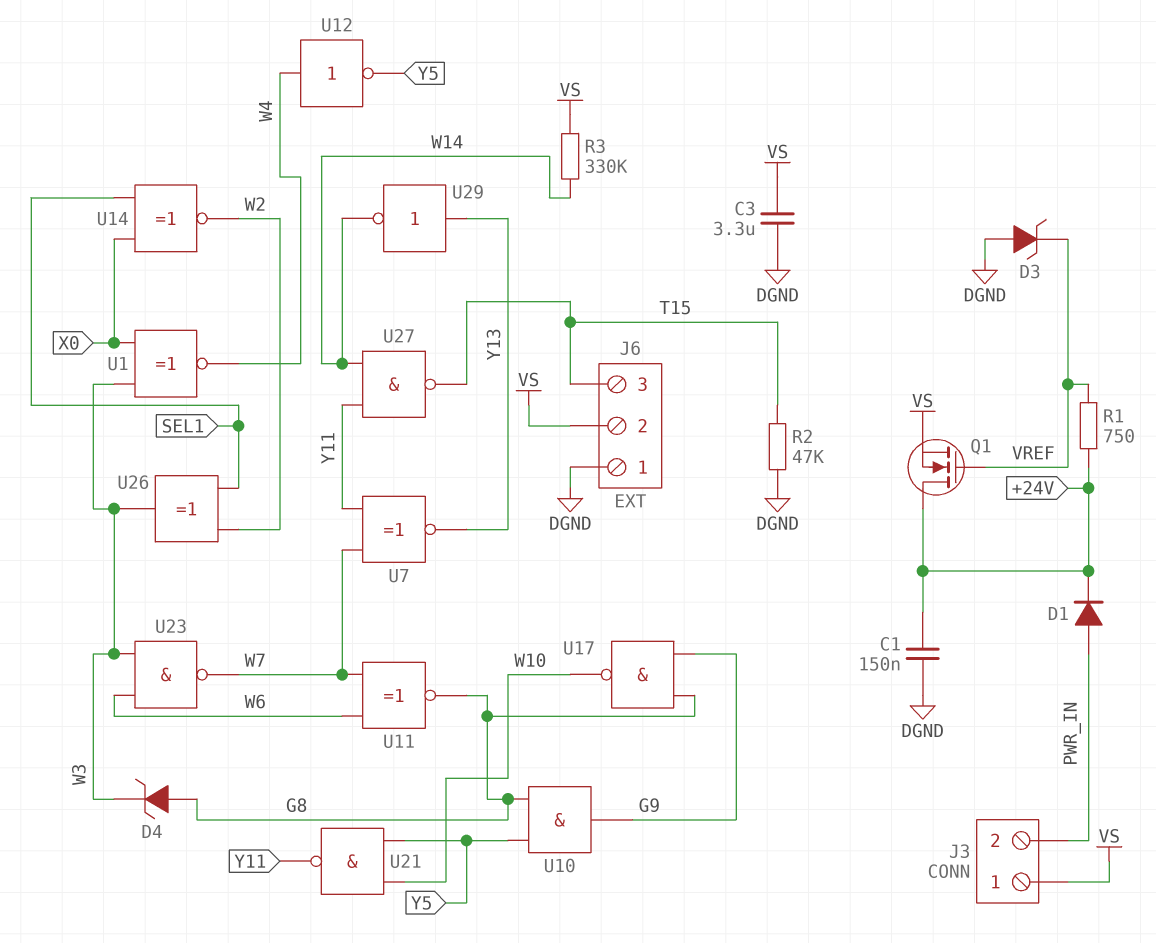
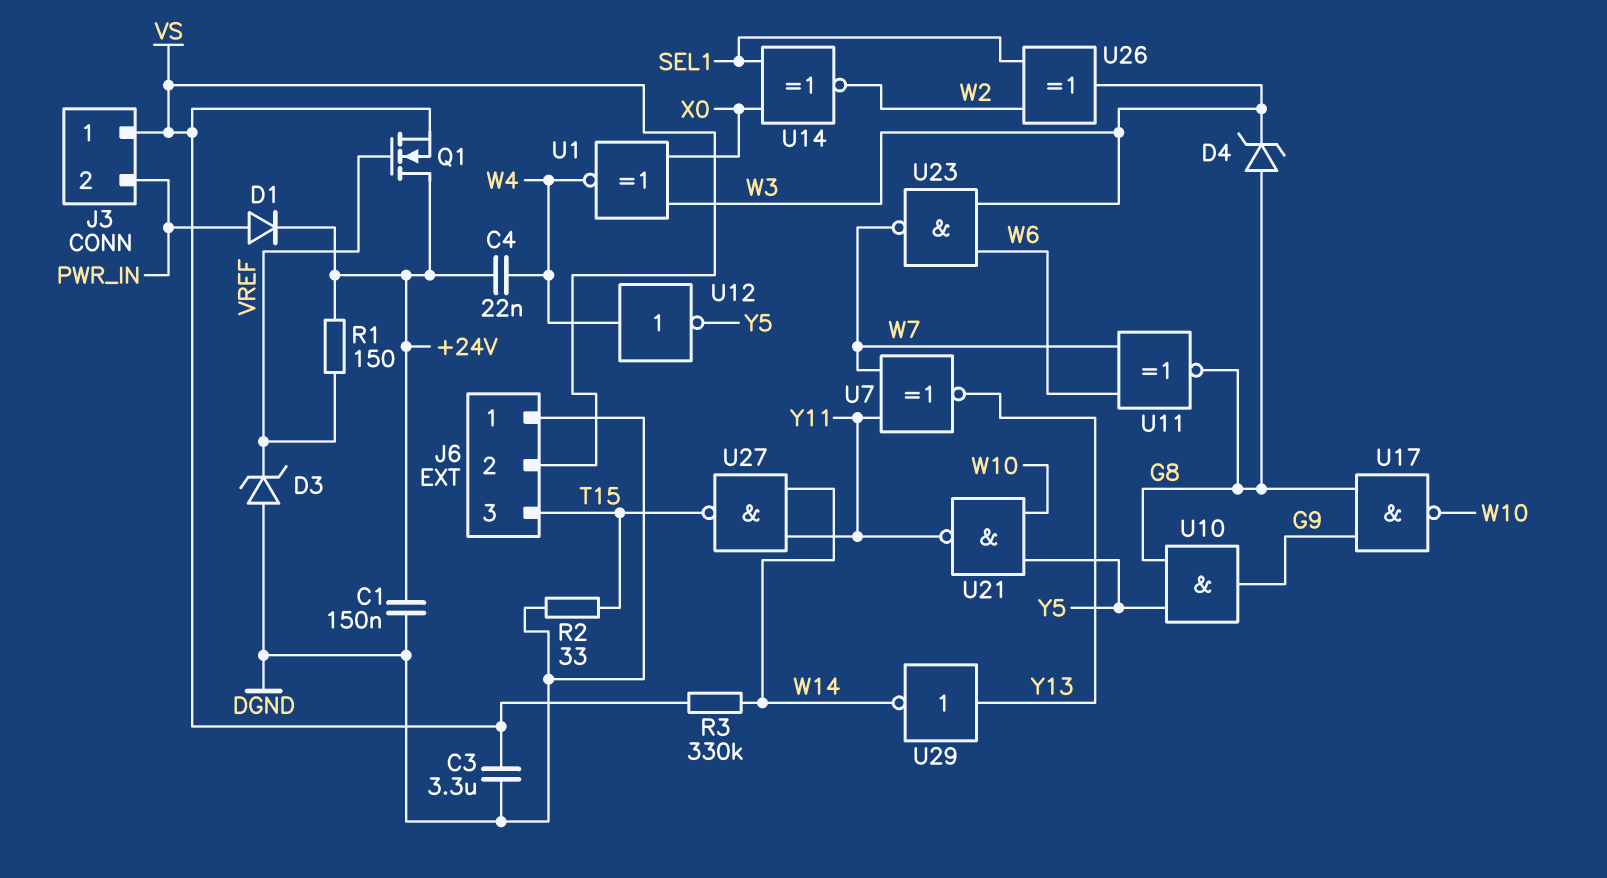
C4: none -> 22nF (+24V, W4)
R1: 750 (+24V, VREF) -> 150 (+24V, VREF)
R2: 47k (DGND, T15) -> 33 (DGND, T15)

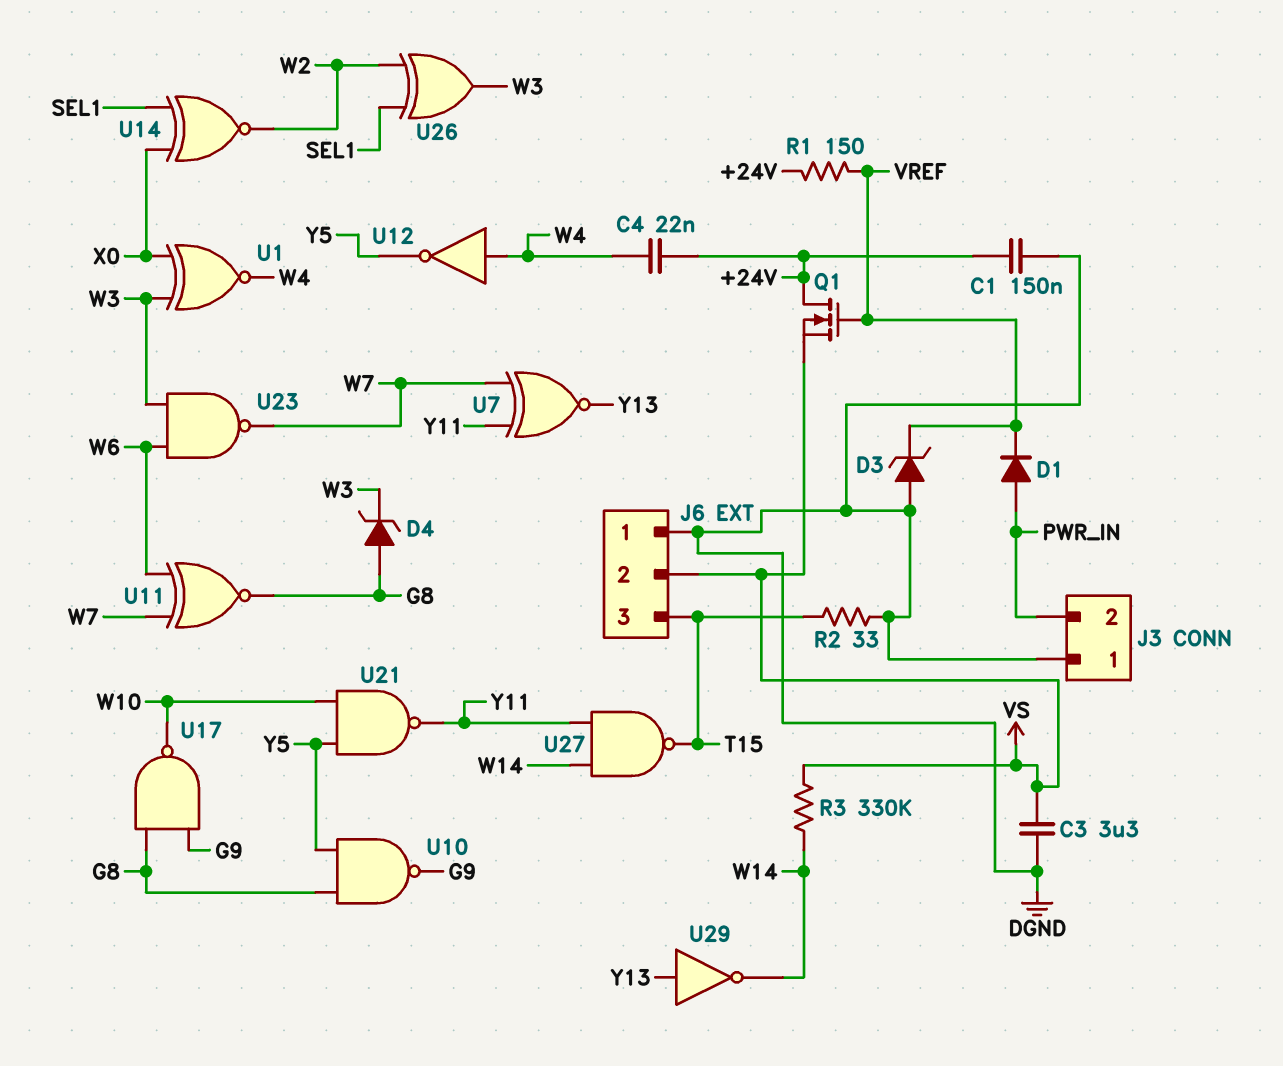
D1: diode (A PWR_IN, K +24V) -> diode (A PWR_IN, K VREF)
J3 pin 1: VS -> DGND
U10: AND (in G8, in Y5, out G9) -> NAND (in G8, in Y5, out G9)

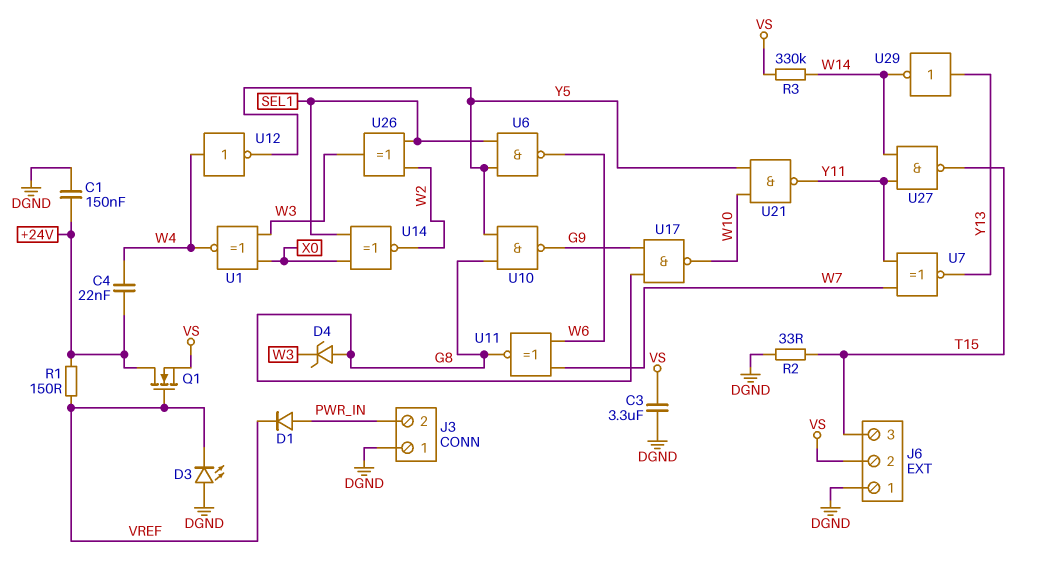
D3: zener (A DGND, K VREF) -> LED (A DGND, K VREF)
U6: none -> NAND (in SEL1, in Y5, out W6)
U23: NAND (in W3, in W6, out W7) -> none

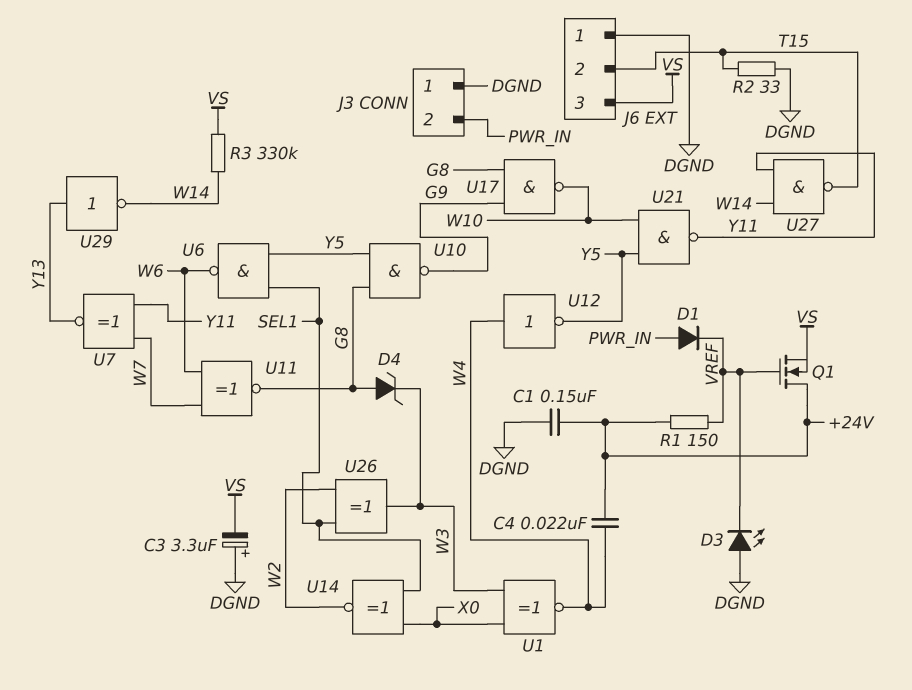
C3: 3.3uF (DGND, VS) -> 3.3uF (plus DGND, minus VS)
J6 pin 2: VS -> T15
J6 pin 3: T15 -> VS

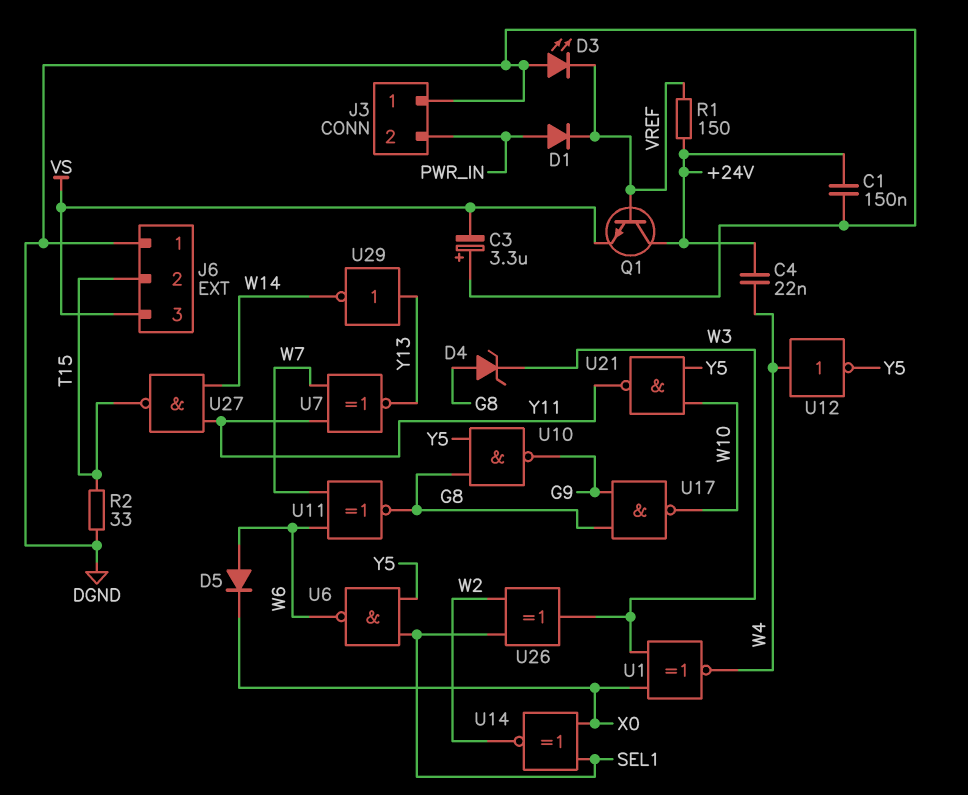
D5: none -> diode (A W6, K X0)
Q1: NMOS (G VREF, D +24V, S VS) -> NPN (B VREF, C +24V, E VS)
R3: 330k (VS, W14) -> none

